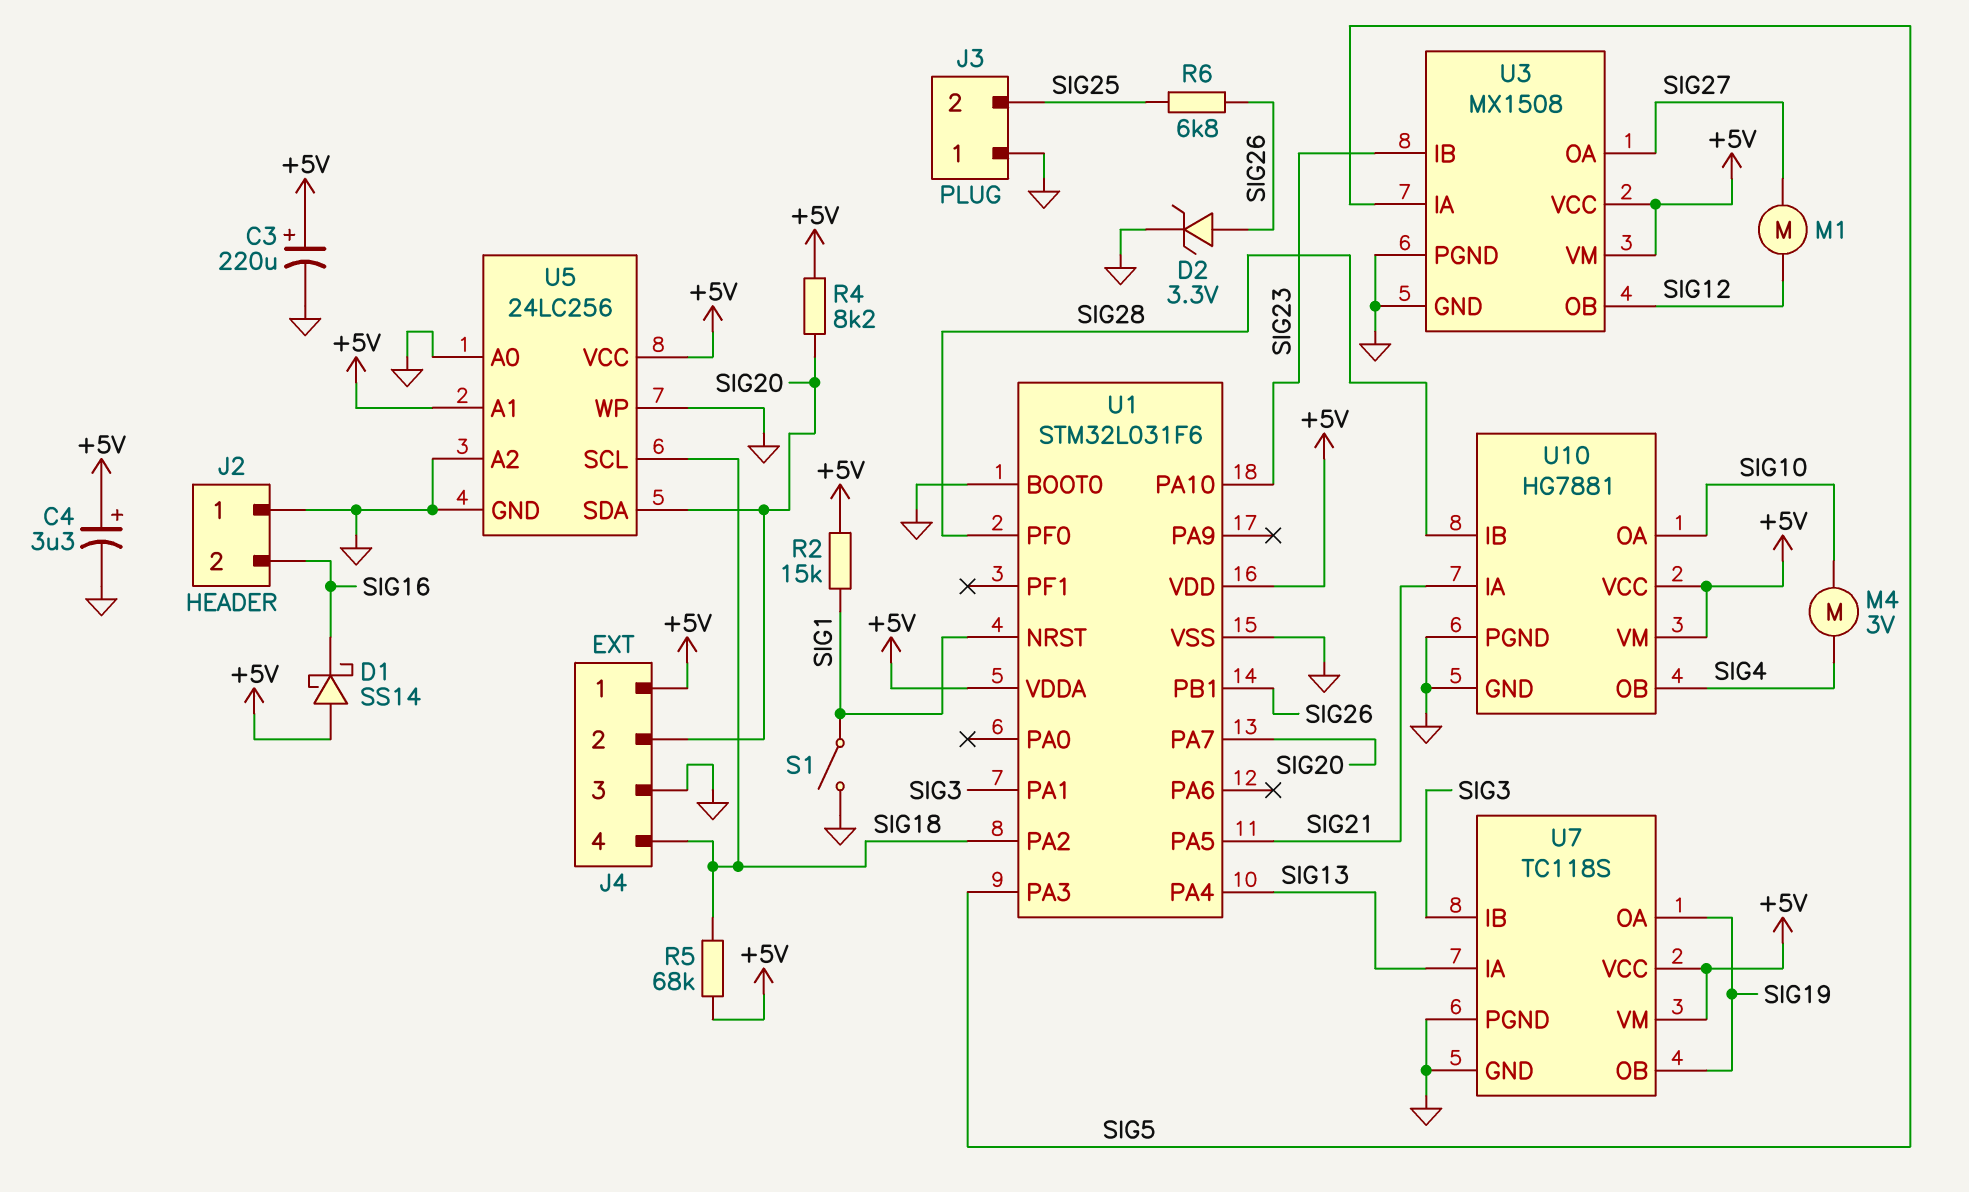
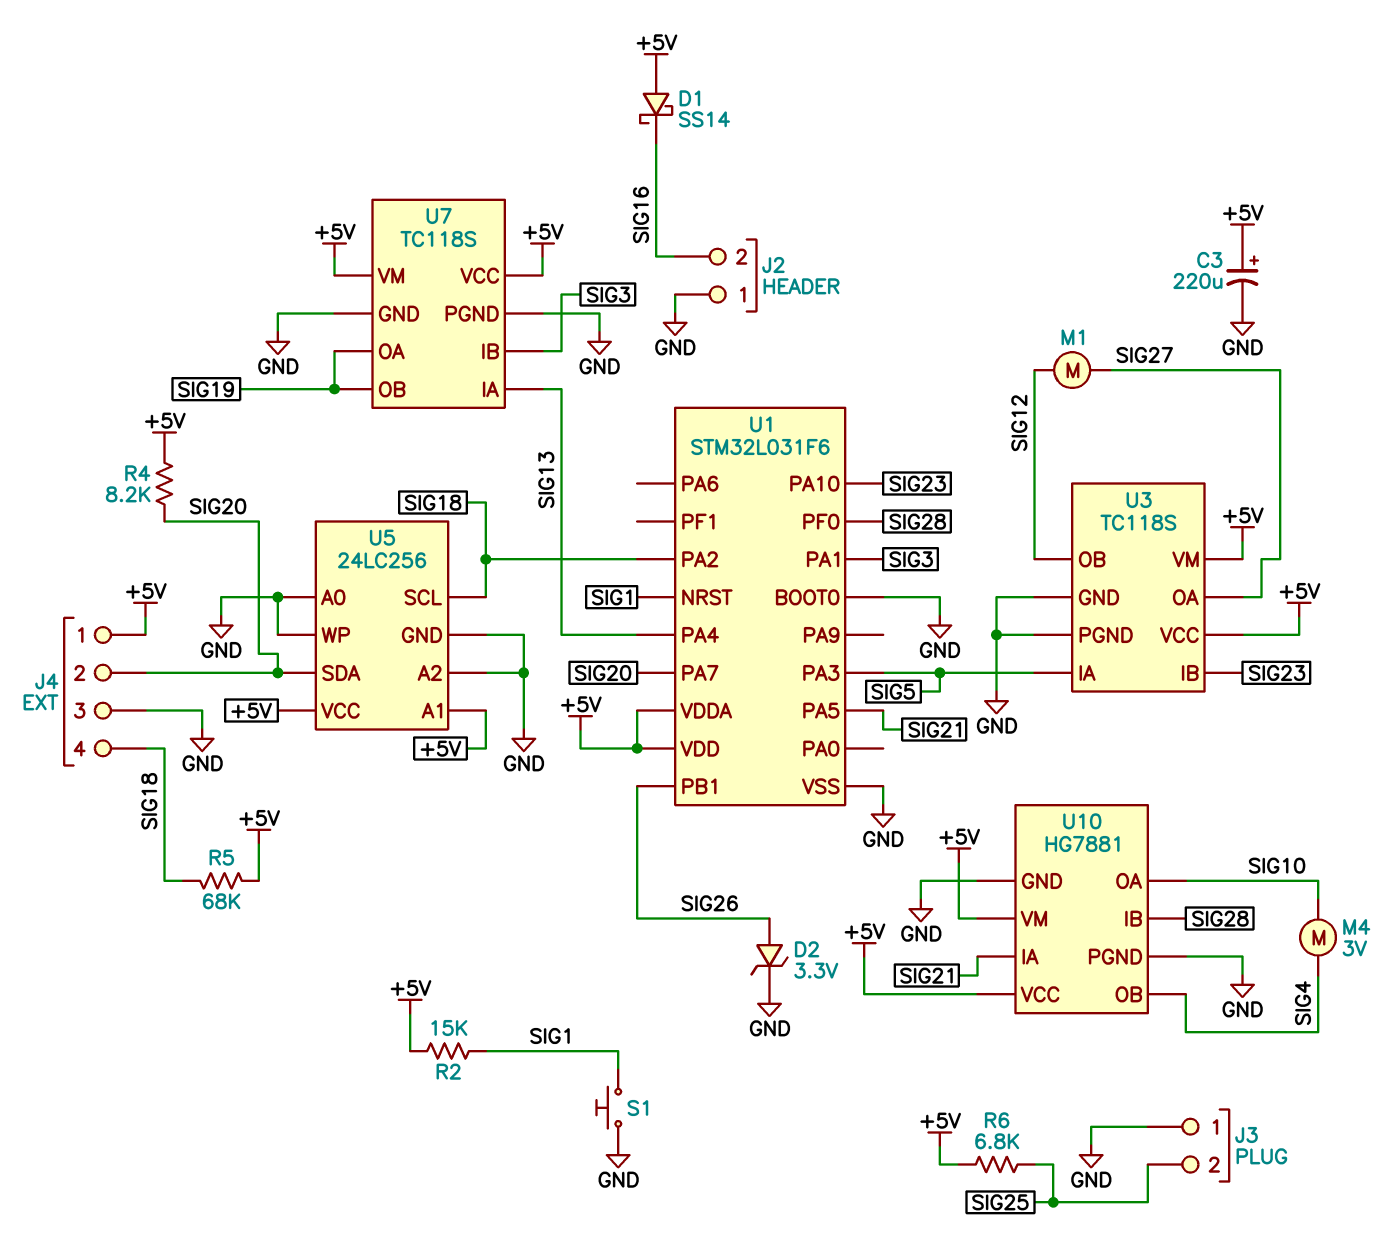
C4: 3.3uF (plus +5V, minus GND) -> none
R6: 6.8k (SIG25, SIG26) -> 6.8k (+5V, SIG25)
S1: switch (GND, SIG1) -> button (GND, SIG1)
U3: MX1508 -> TC118S

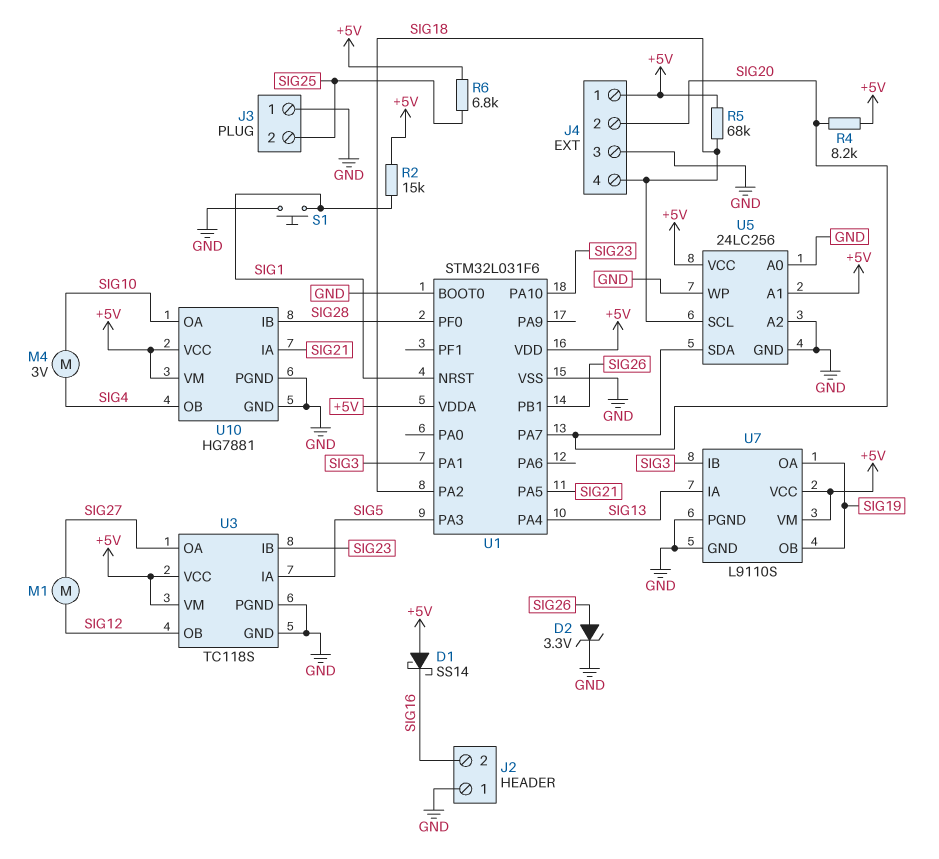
C3: 220uF (plus +5V, minus GND) -> none
U7: TC118S -> L9110S

